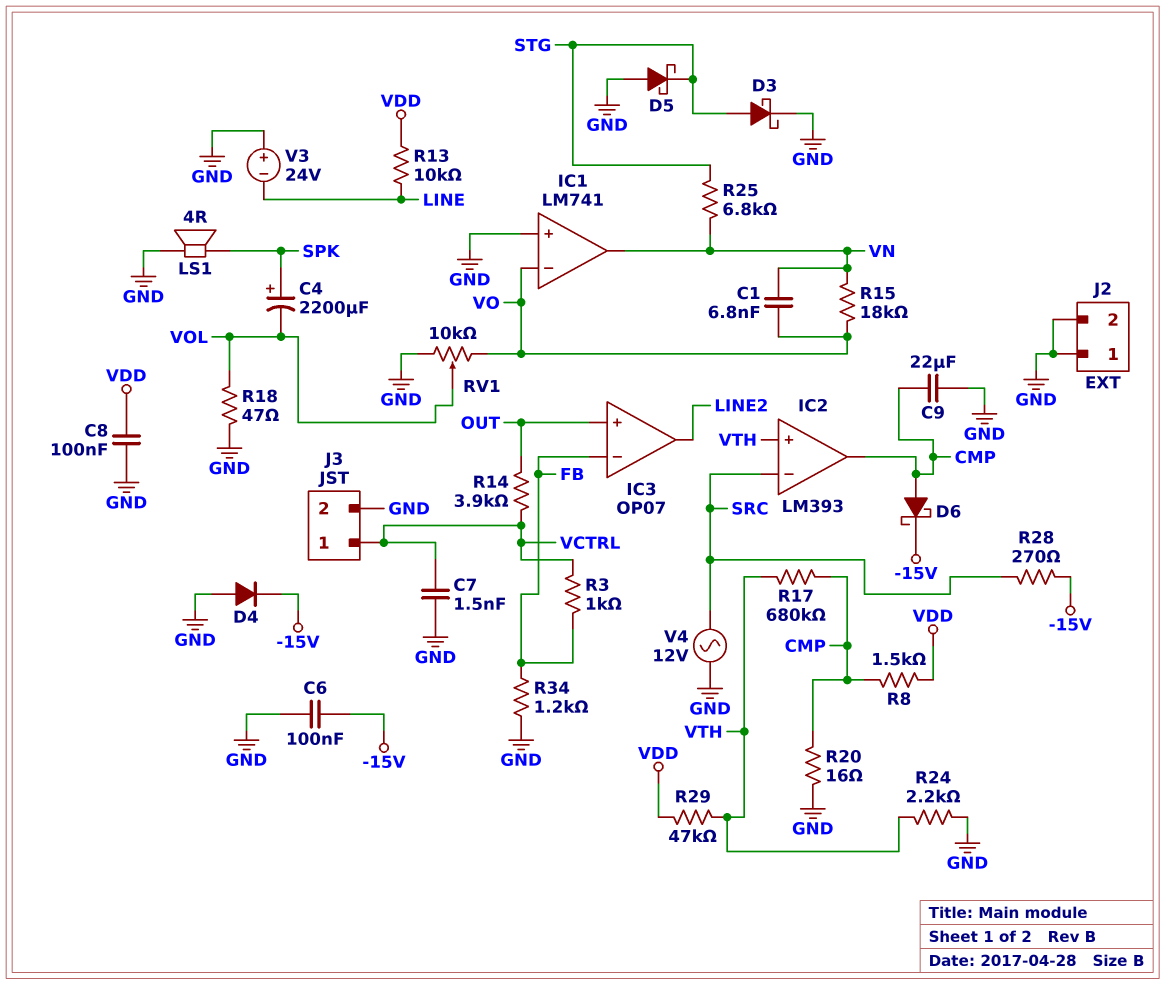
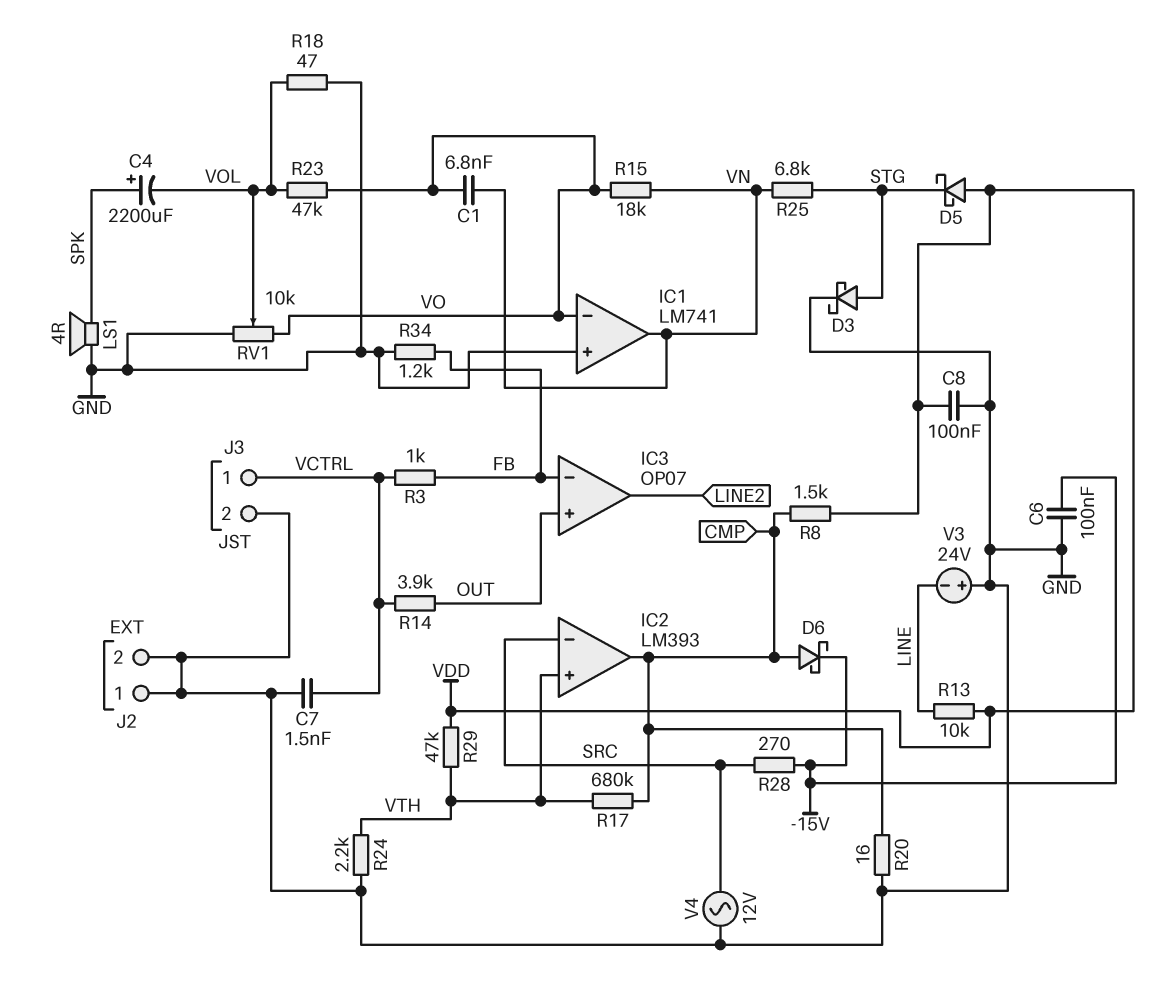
C9: 22uF (CMP, GND) -> none
D4: diode (A GND, K -15V) -> none
D5: schottky (A GND, K STG) -> schottky (A VDD, K STG)
R23: none -> 47k (VO, VOL)

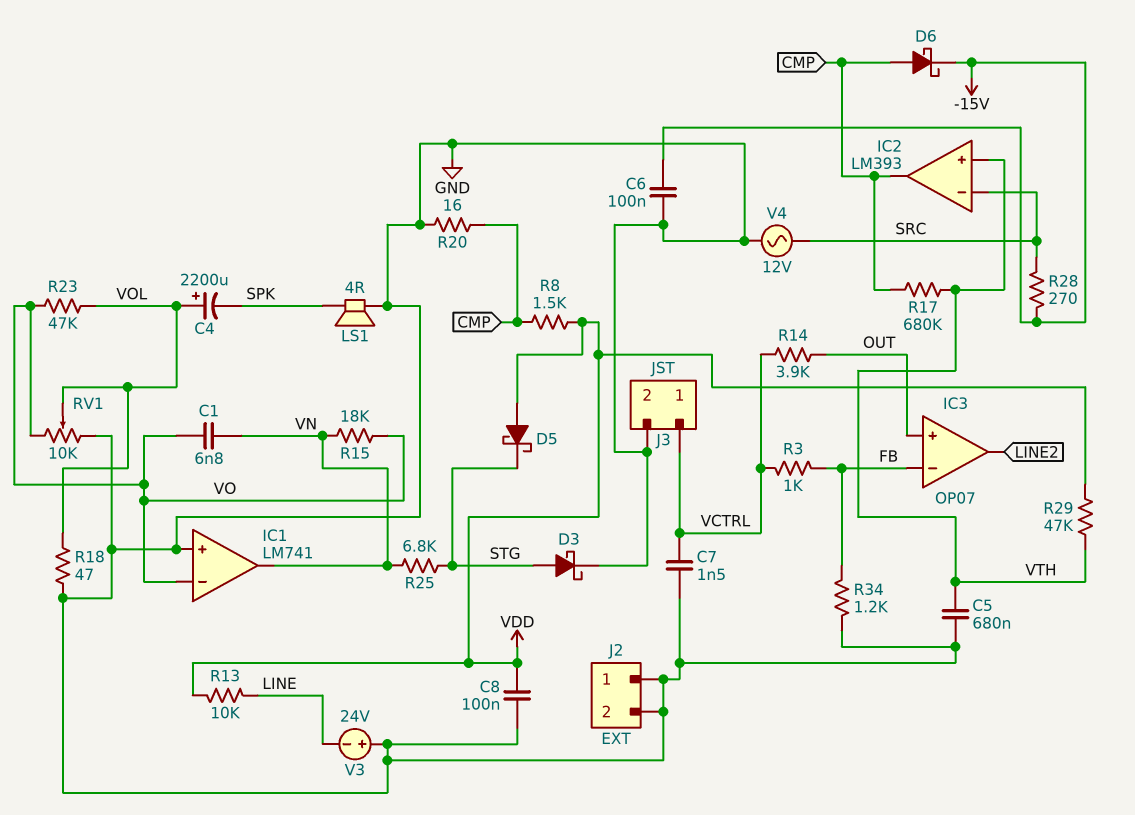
C4: 2200uF (plus SPK, minus VOL) -> 2200uF (plus VOL, minus SPK)
C5: none -> 680nF (GND, VTH)
R24: 2.2k (GND, VTH) -> none

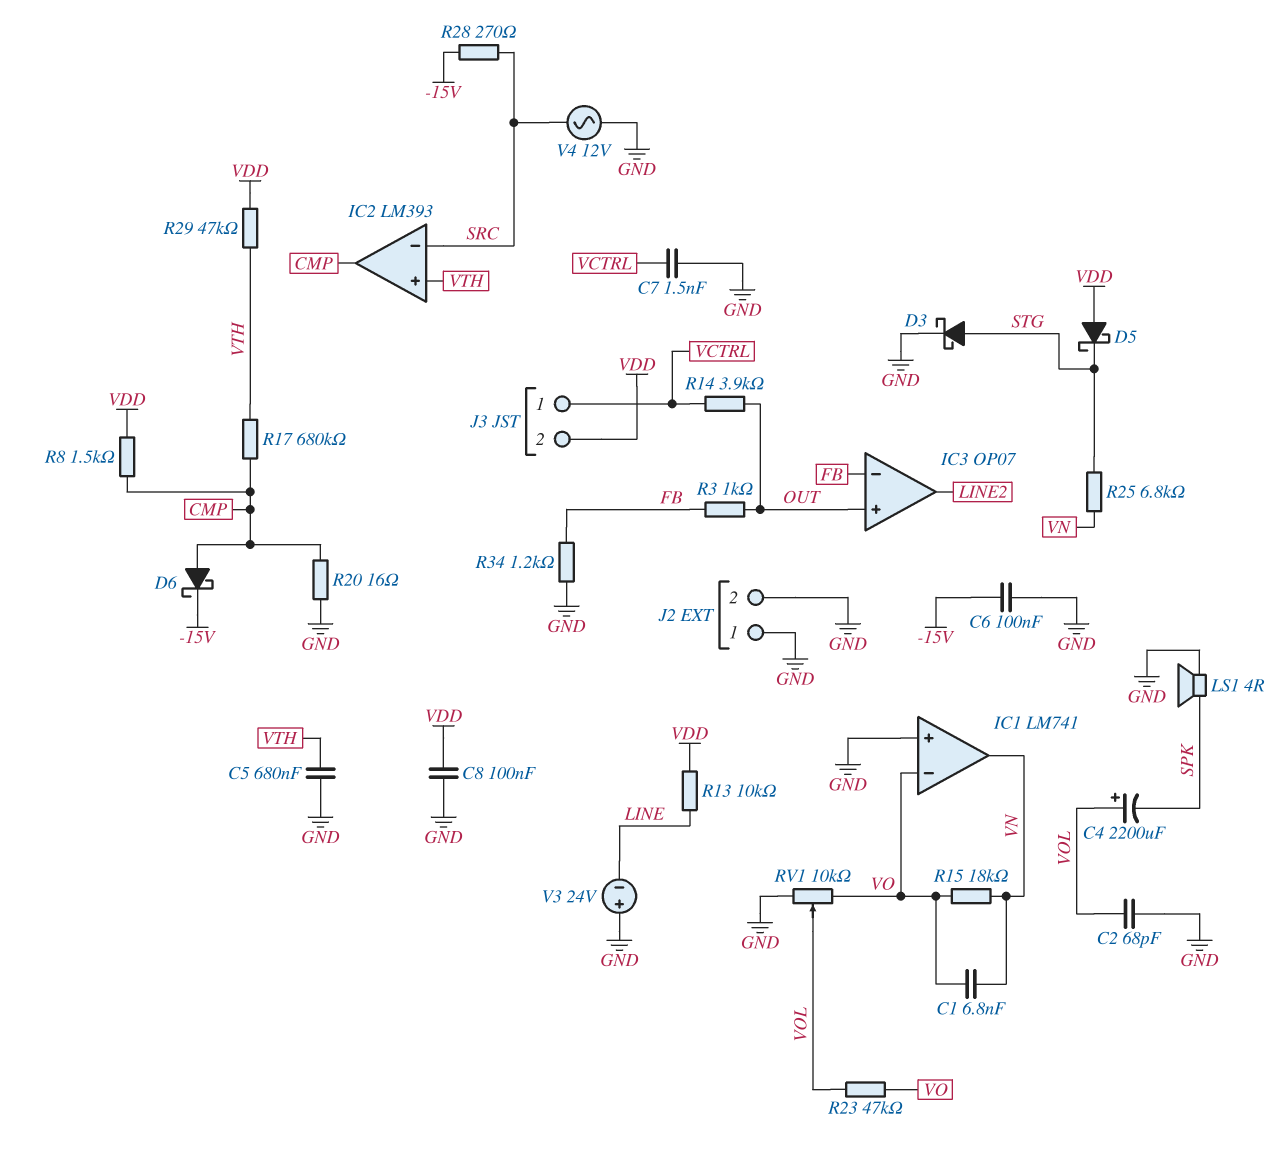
C2: none -> 68pF (GND, VOL)
J3 pin 2: GND -> VDD
R3: 1k (FB, VCTRL) -> 1k (FB, OUT)
R18: 47 (GND, VOL) -> none

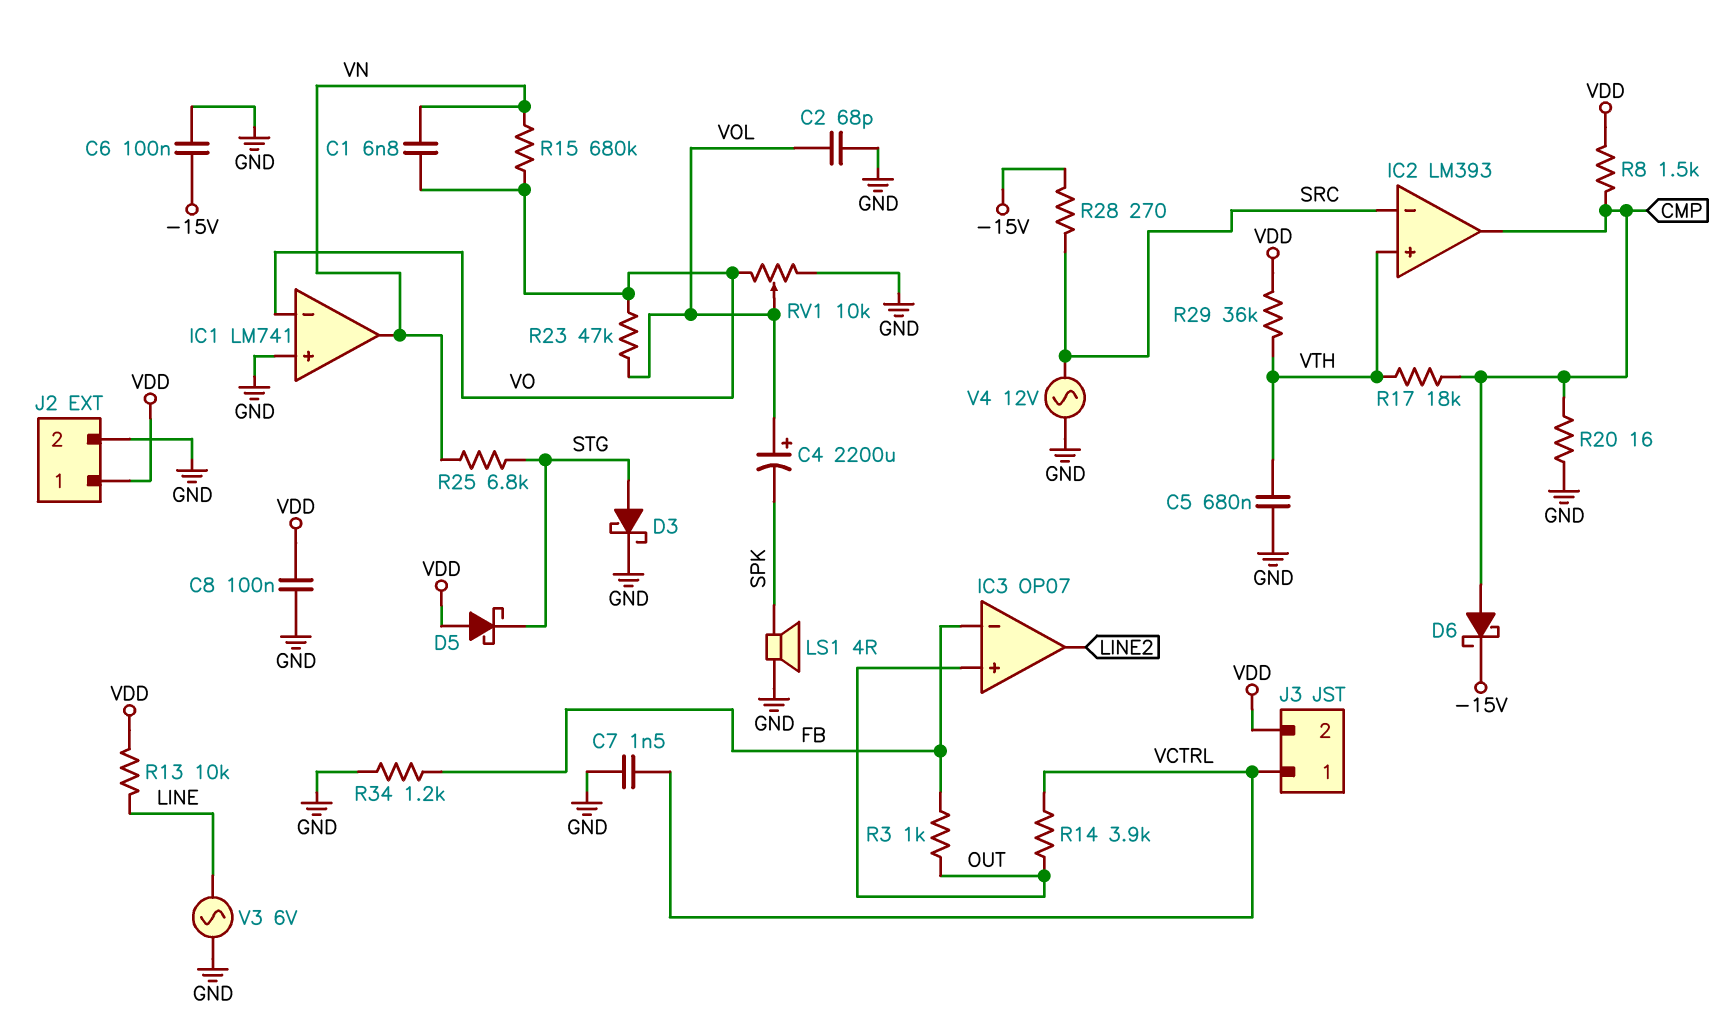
J2 pin 1: GND -> VDD
R15: 18k (VN, VO) -> 680k (VN, VO)
R17: 680k (CMP, VTH) -> 18k (CMP, VTH)
R29: 47k (VDD, VTH) -> 36k (VDD, VTH)
V3: 24V (plus GND, minus LINE) -> AC 6V (GND, LINE)

